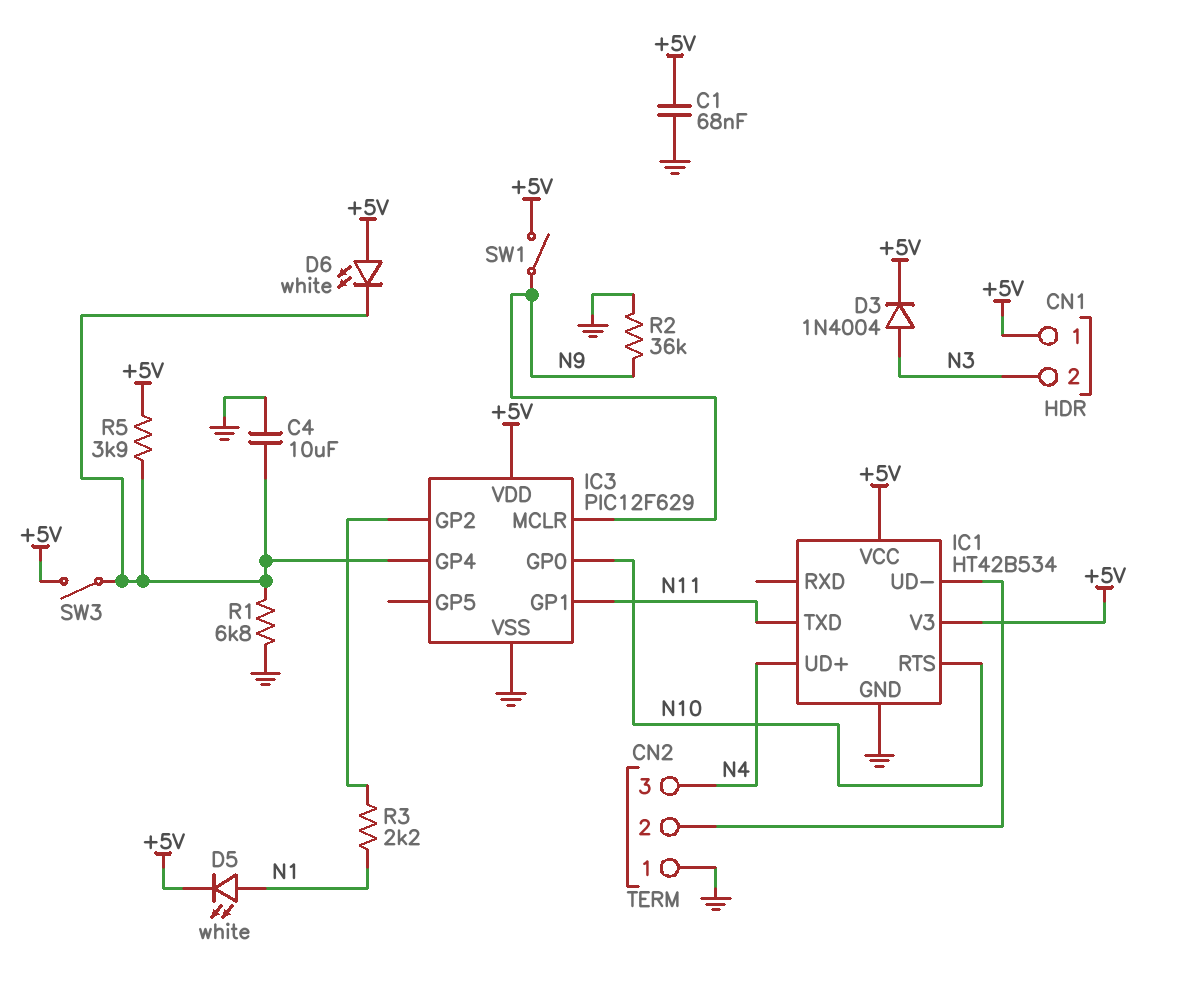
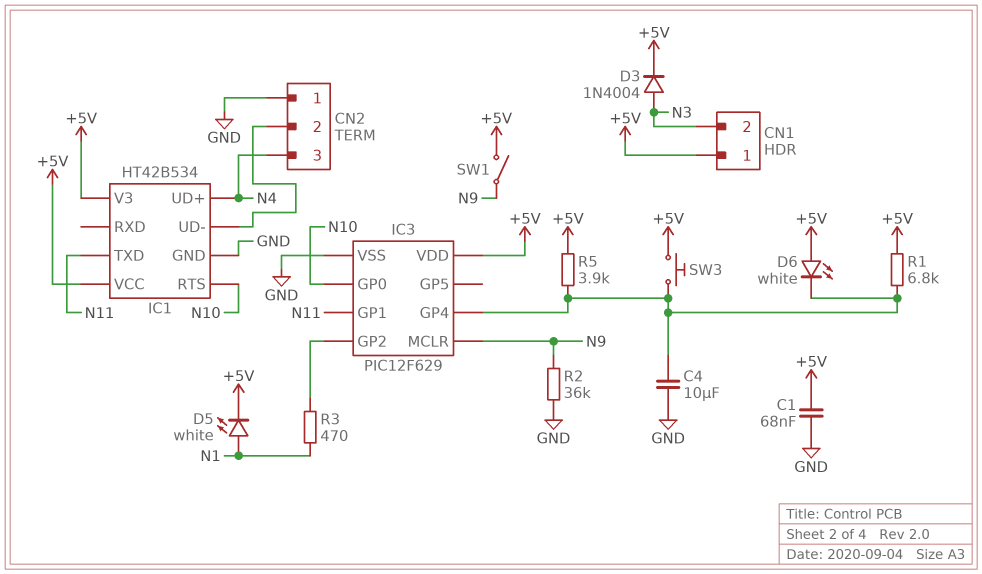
R1: 6.8k (GND, IC3/GP4) -> 6.8k (+5V, IC3/GP4)
R3: 2.2k (IC3/GP2, N1) -> 470 (IC3/GP2, N1)
SW3: switch (+5V, IC3/GP4) -> button (+5V, IC3/GP4)

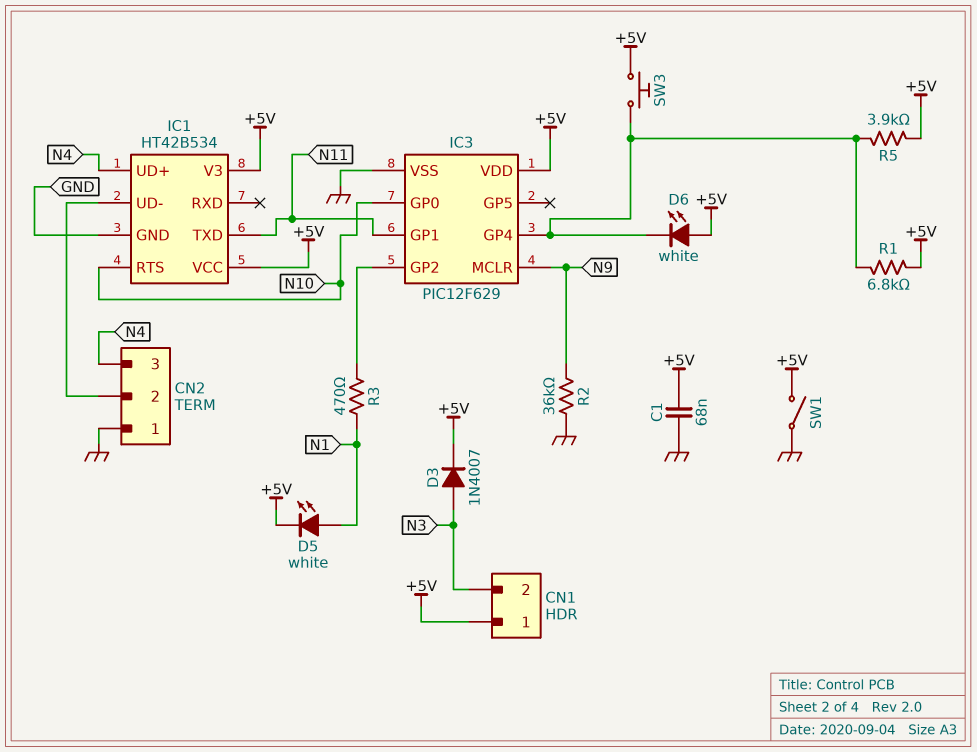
C4: 10uF (GND, IC3/GP4) -> none
D3: diode 1N4004 (A N3, K +5V) -> diode 1N4007 (A N3, K +5V)
SW1: switch (+5V, N9) -> switch (+5V, GND)

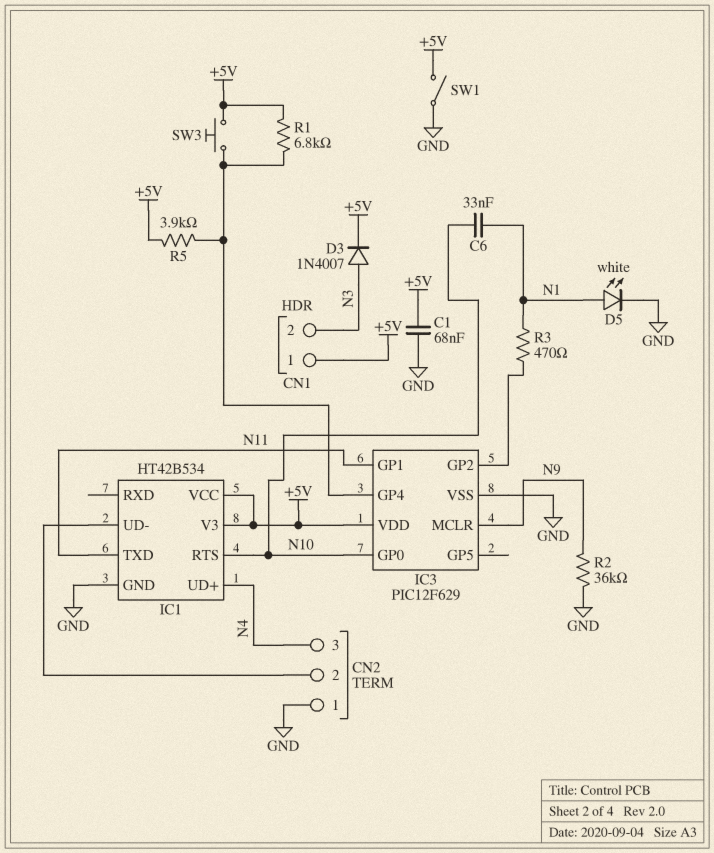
C6: none -> 33nF (N1, N10)
D5: LED white (A N1, K +5V) -> LED white (A N1, K GND)
D6: LED white (A +5V, K IC3/GP4) -> none

